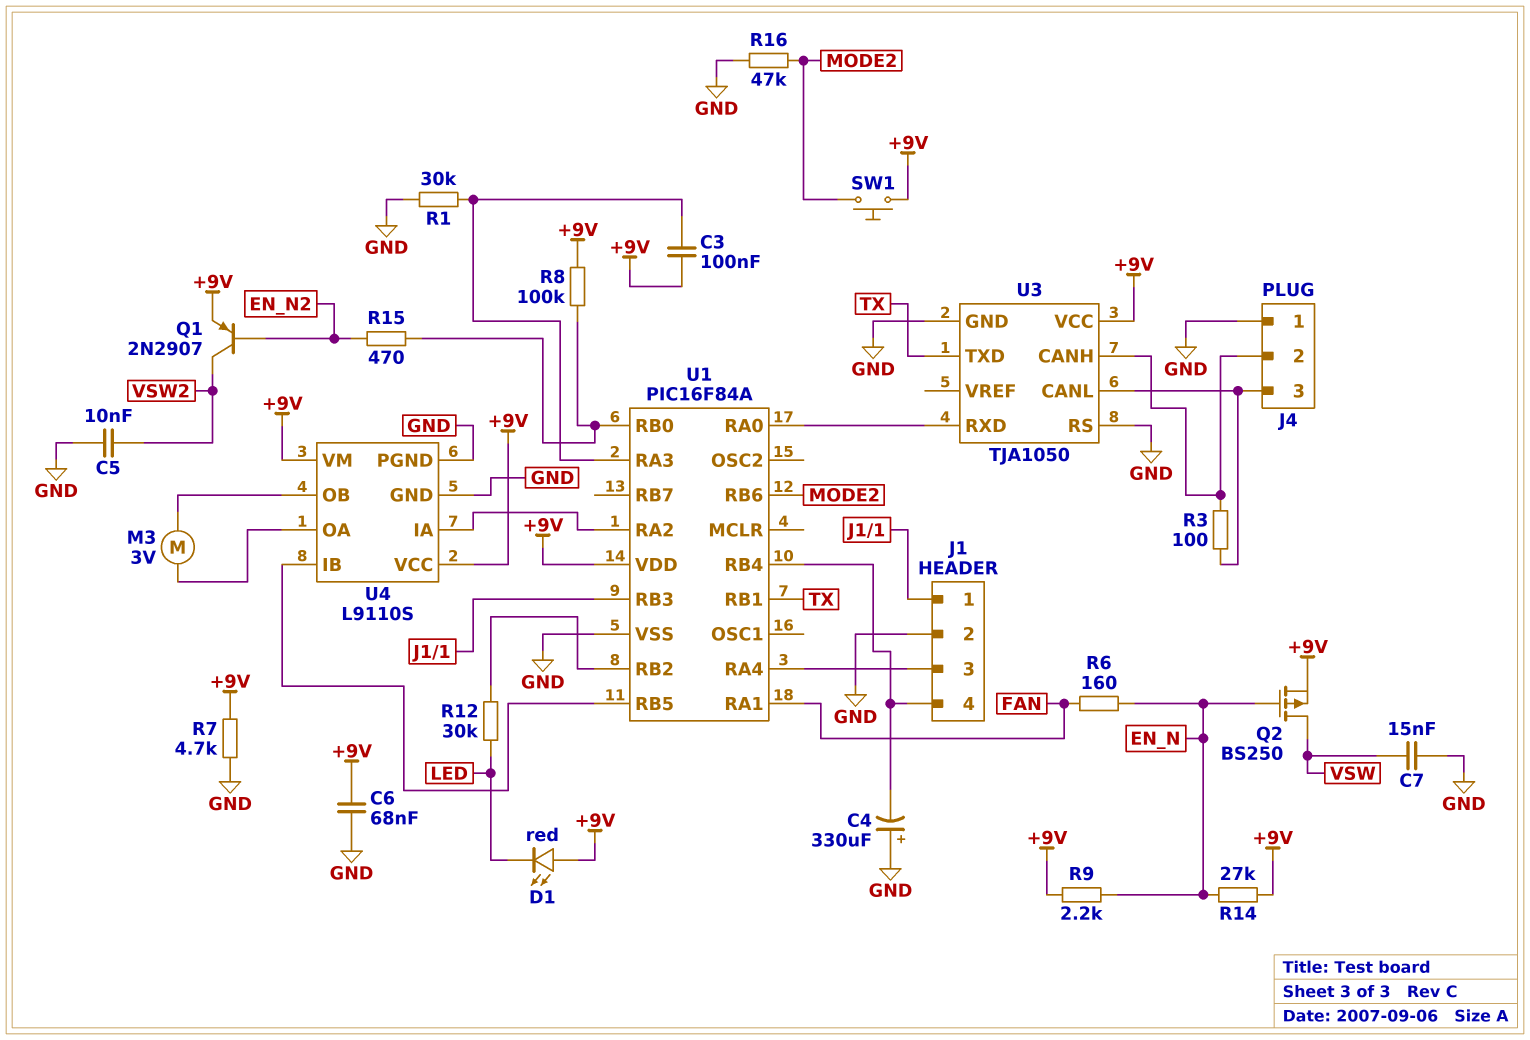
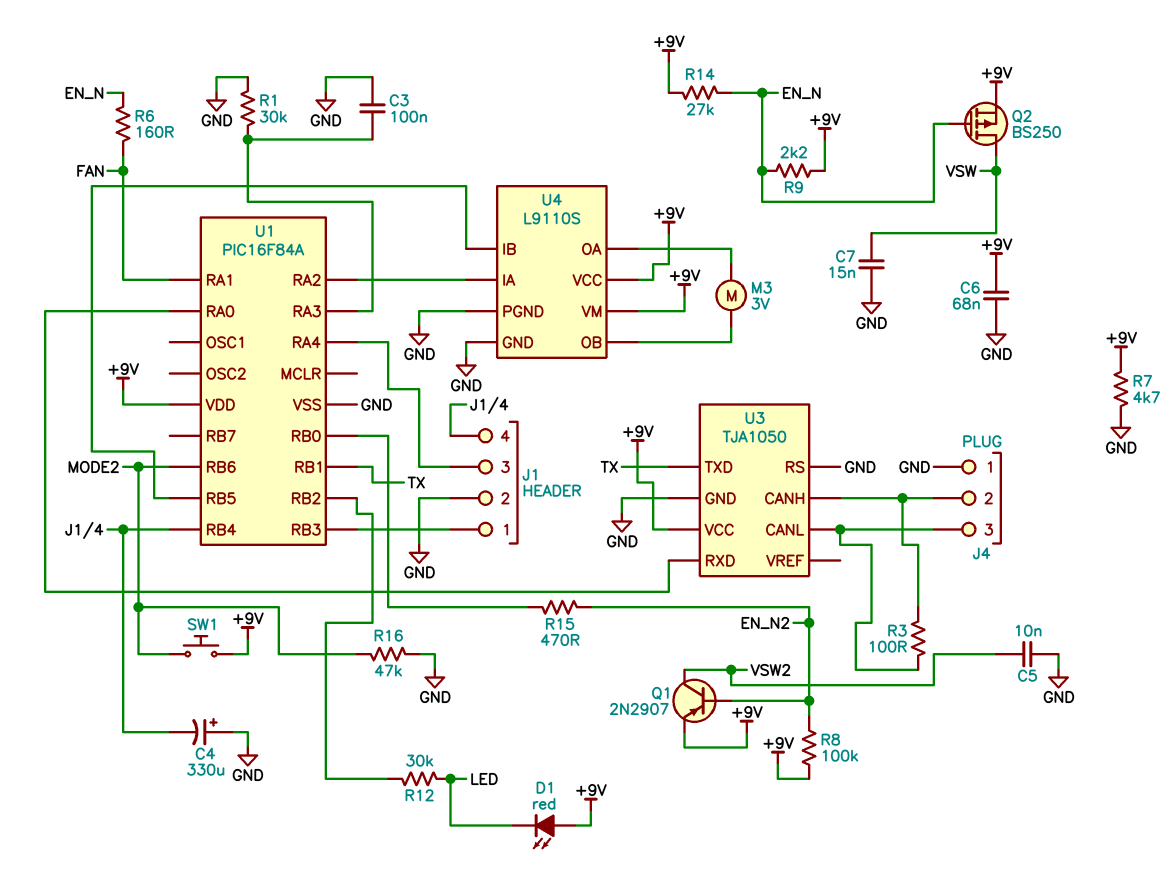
C3: 100nF (+9V, U1/RA3) -> 100nF (GND, U1/RA3)
R8: 100k (+9V, U1/RB0) -> 100k (+9V, EN_N2)

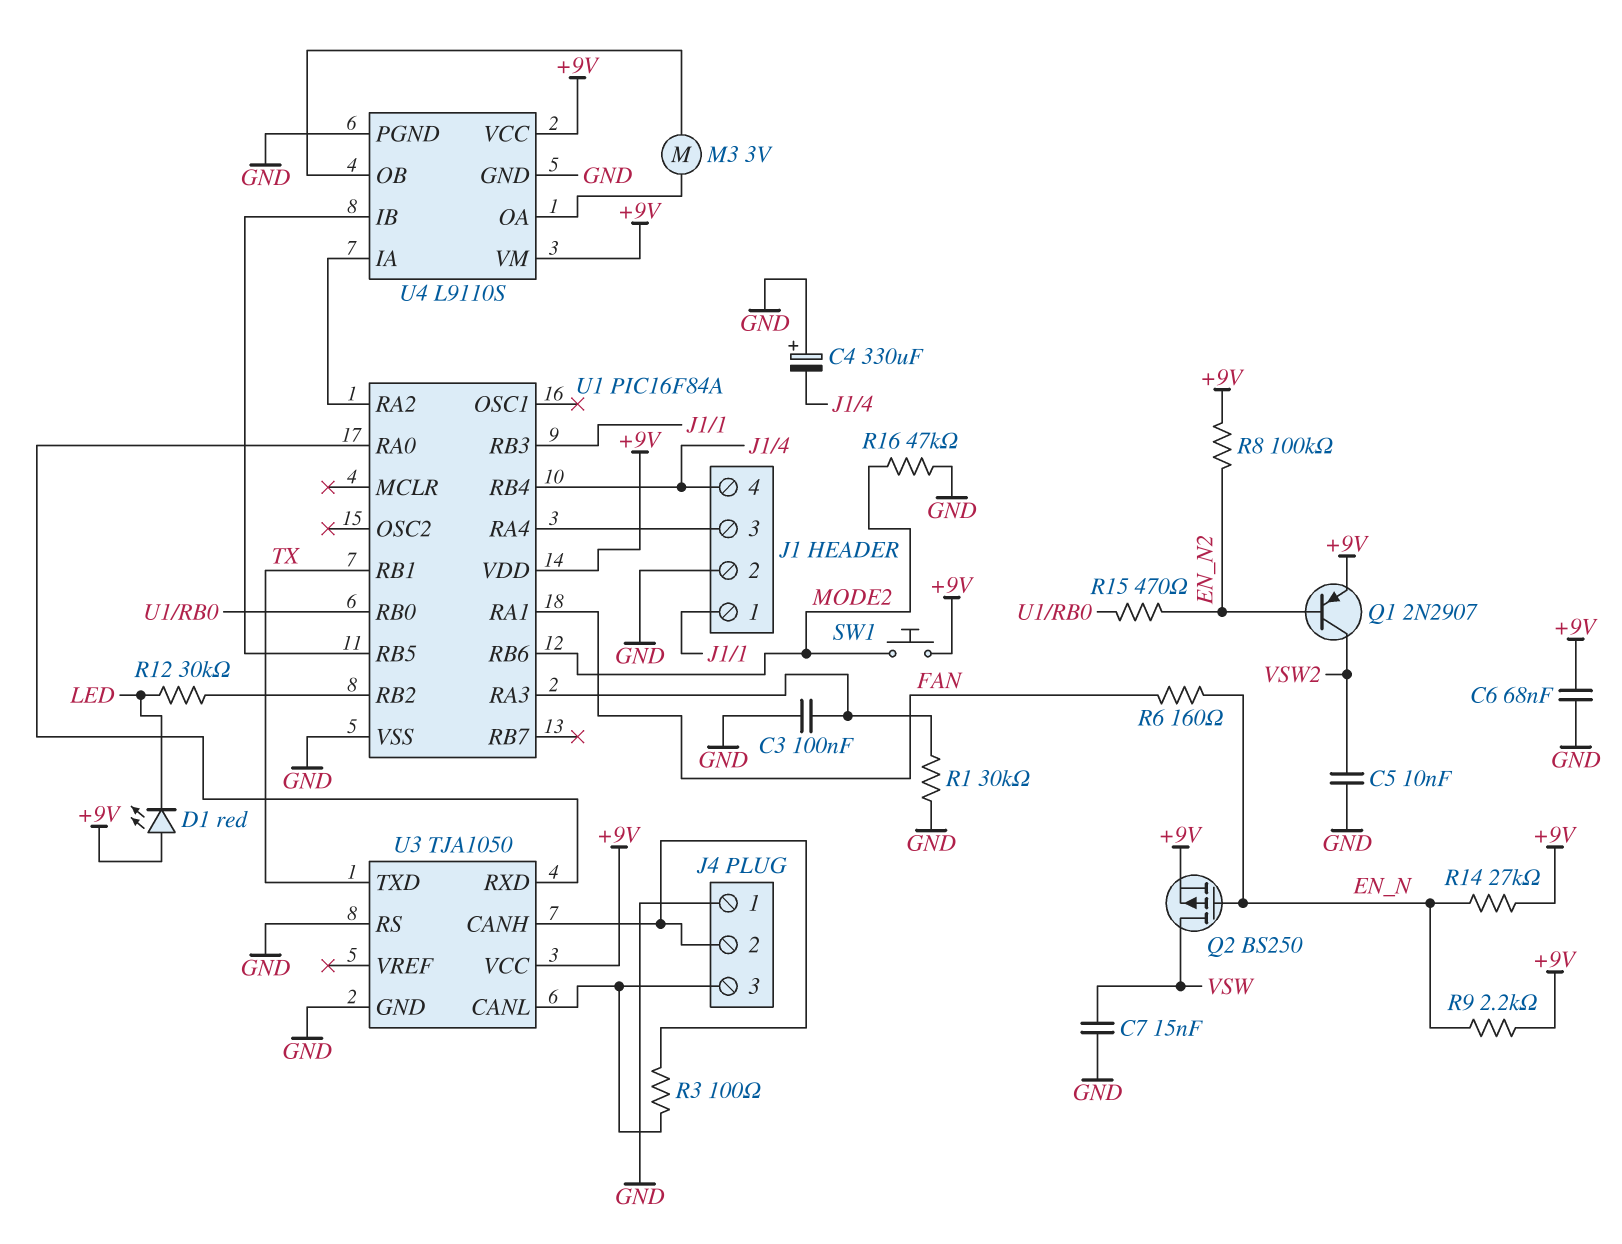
R7: 4.7k (+9V, GND) -> none

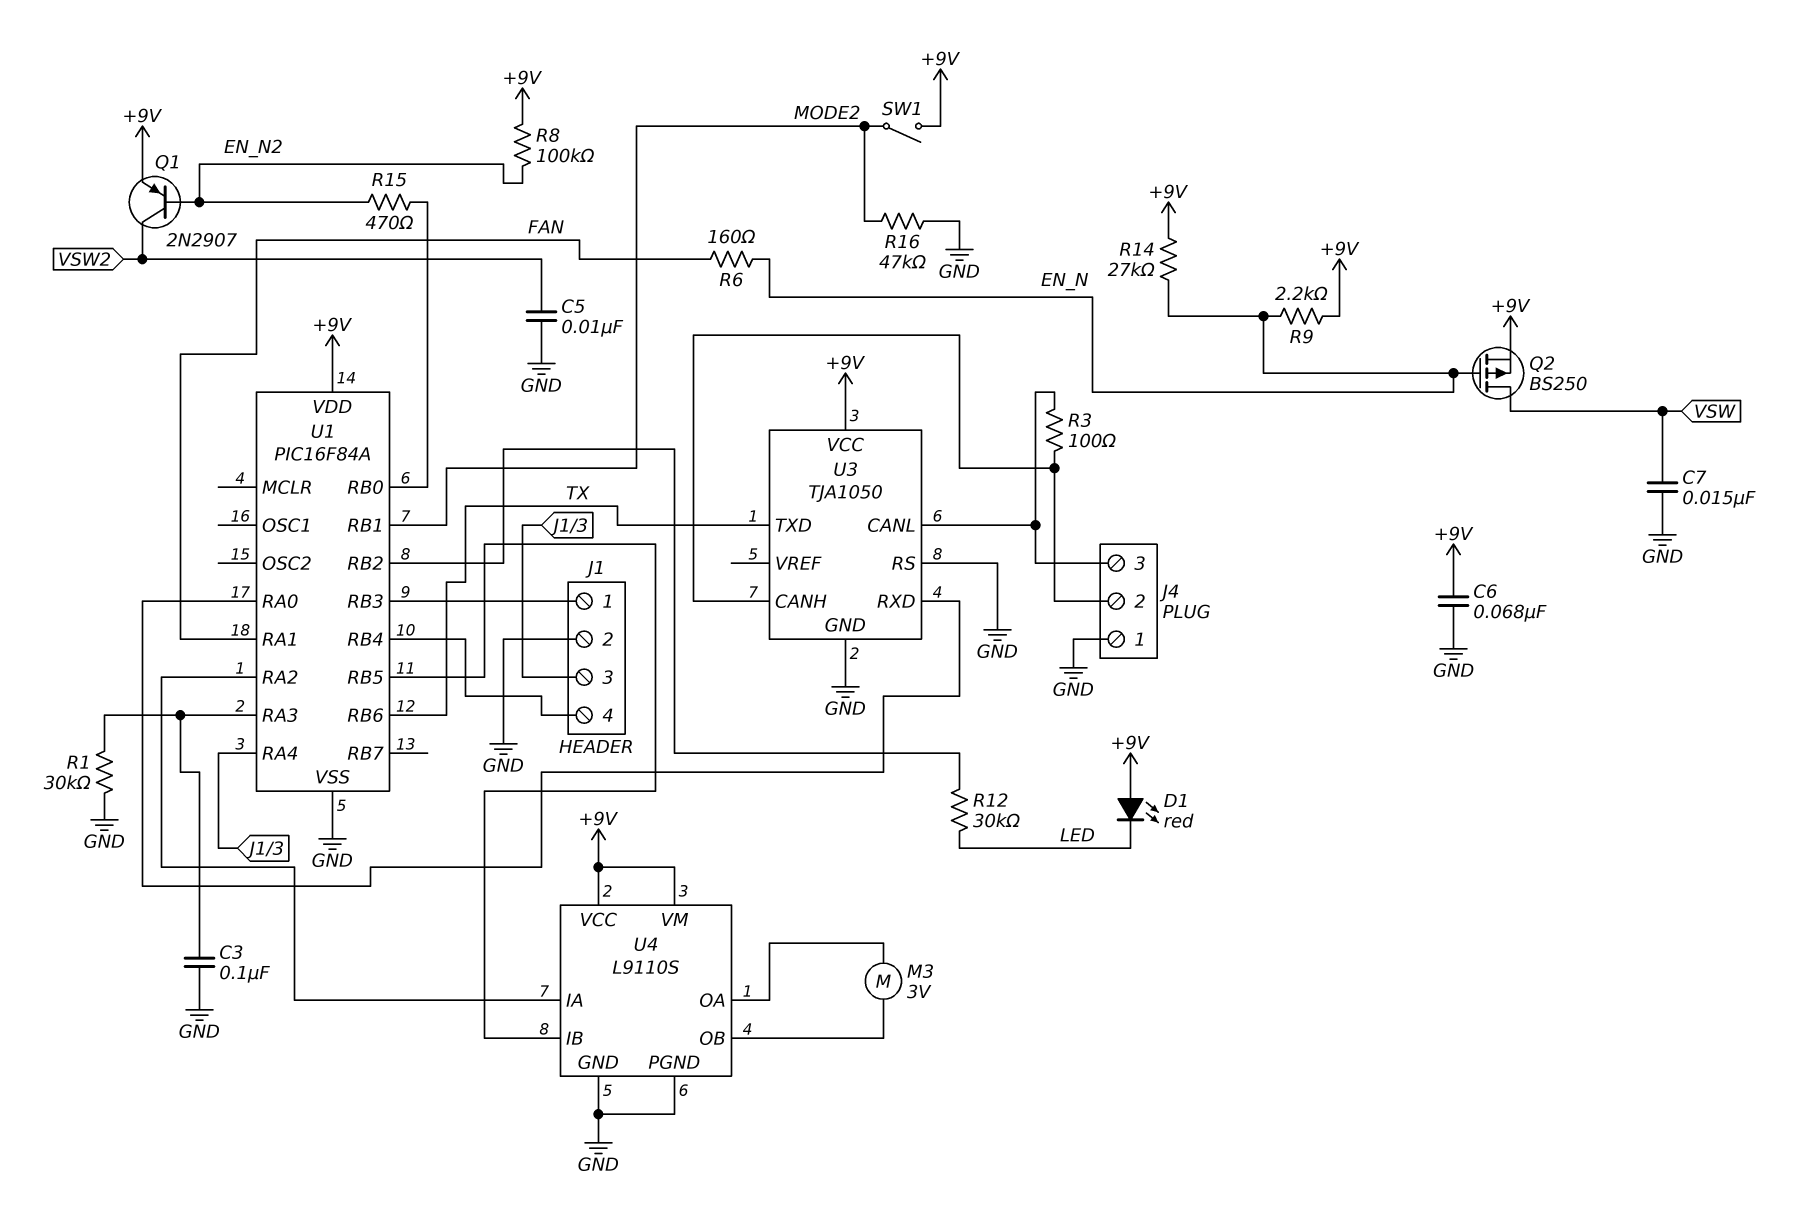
C4: 330uF (plus GND, minus J1/4) -> none
SW1: button (+9V, MODE2) -> switch (+9V, MODE2)
U1 pin RB1: TX -> MODE2
U1 pin RB6: MODE2 -> TX

